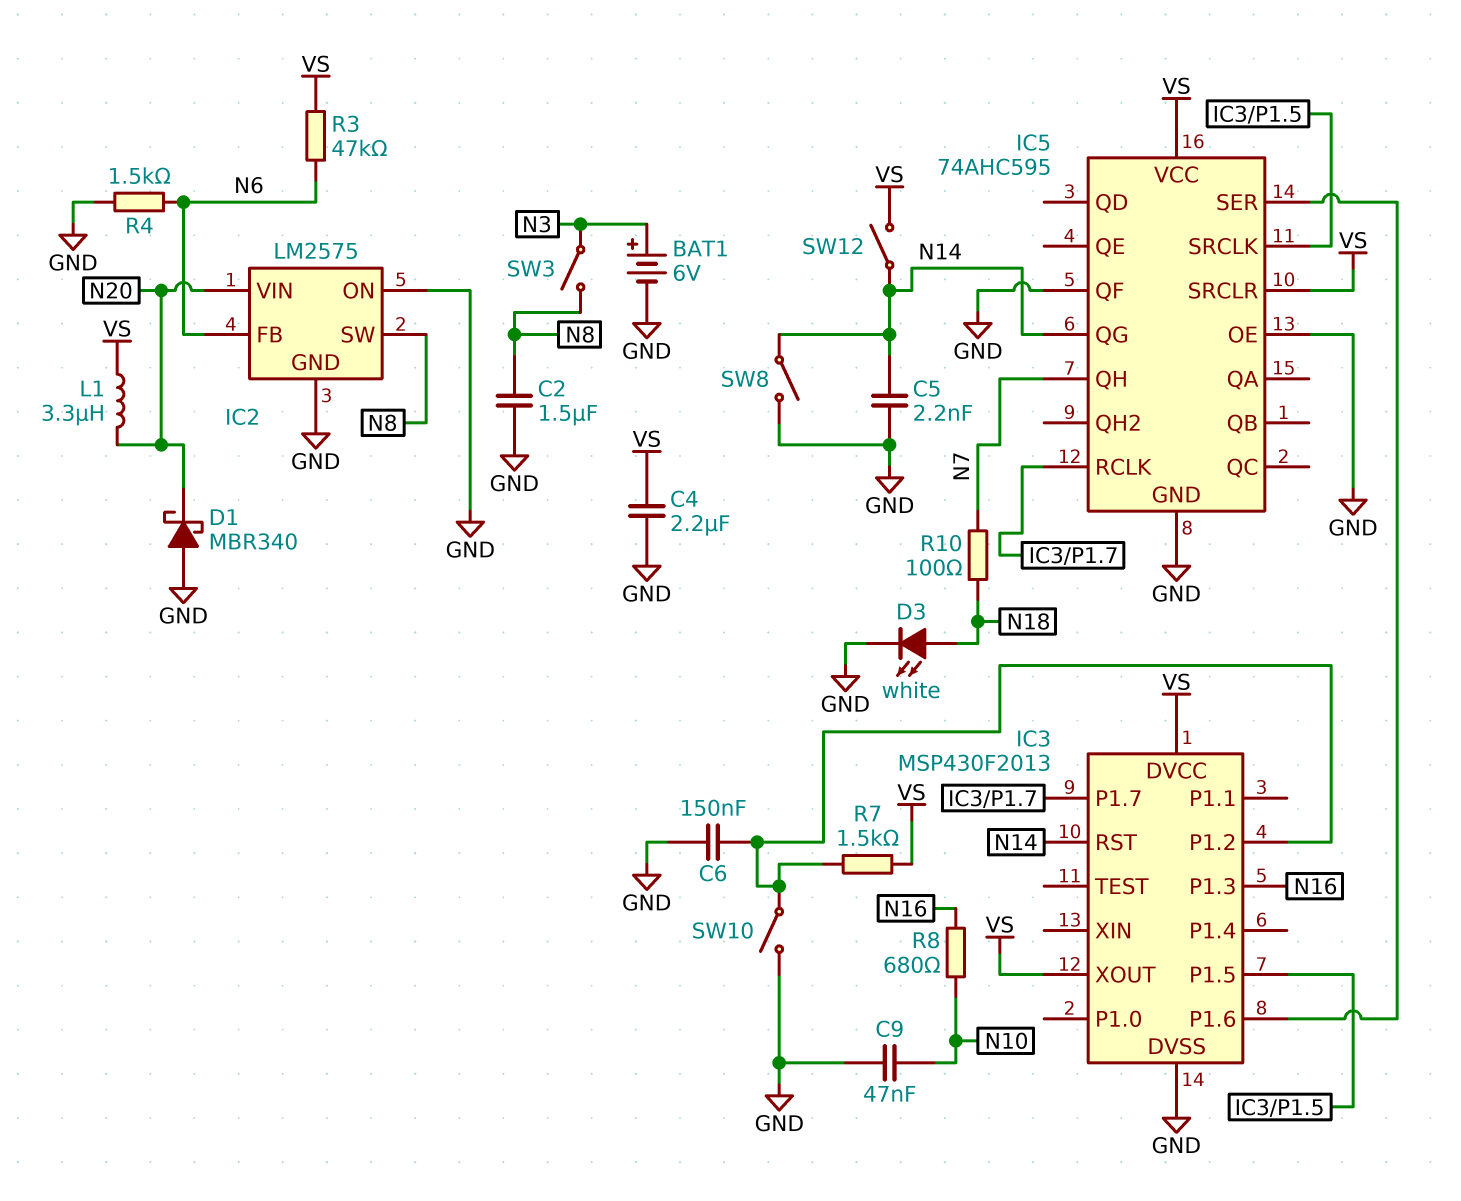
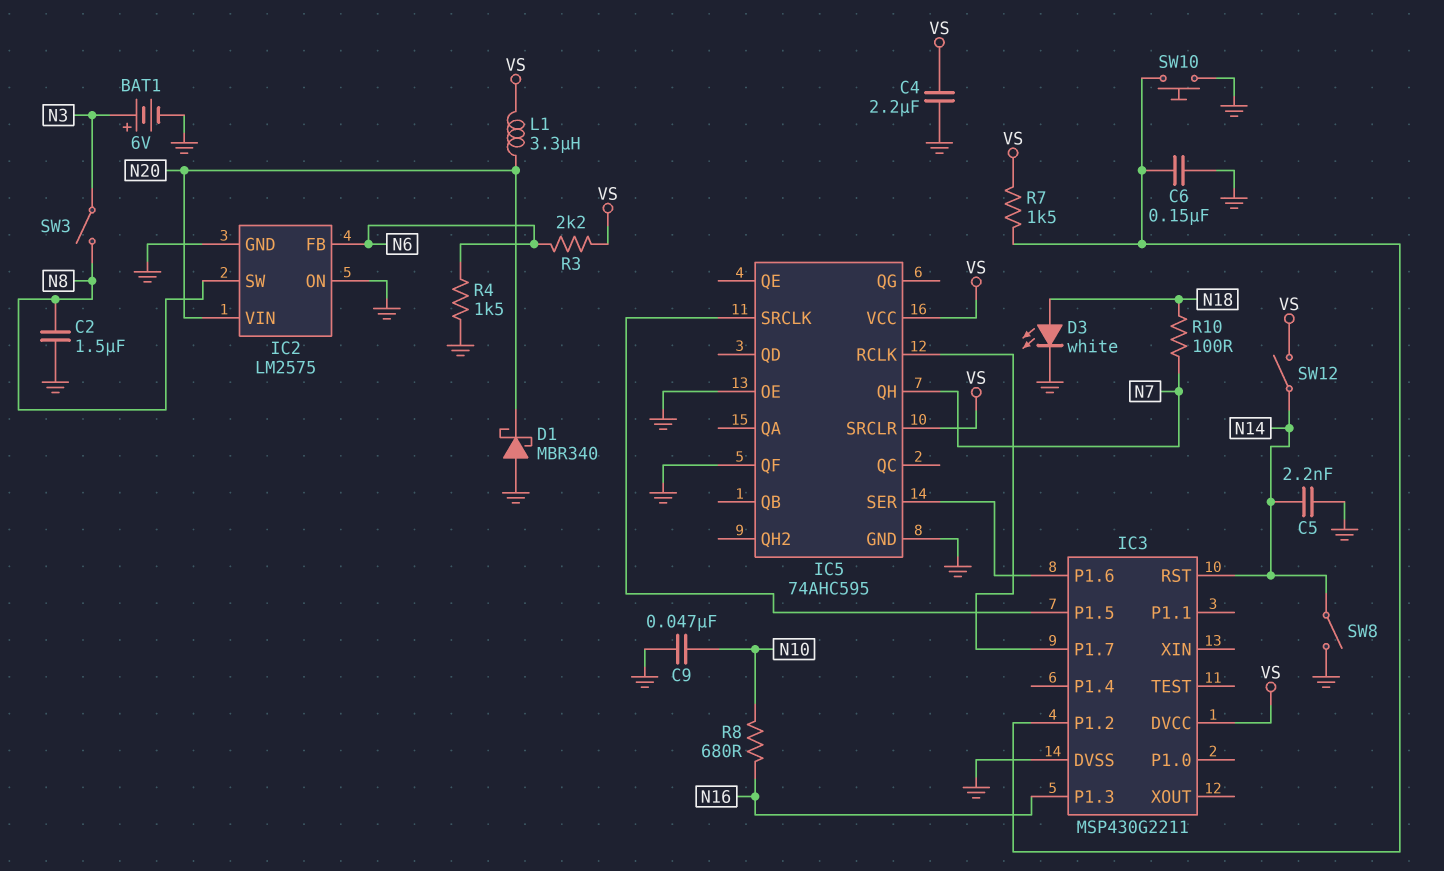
IC3: MSP430F2013 -> MSP430G2211
IC3 pin XOUT: VS -> none
IC5 pin QG: N14 -> none
R3: 47k (N6, VS) -> 2.2k (N6, VS)
SW10: switch (GND, IC3/P1.2) -> button (GND, IC3/P1.2)

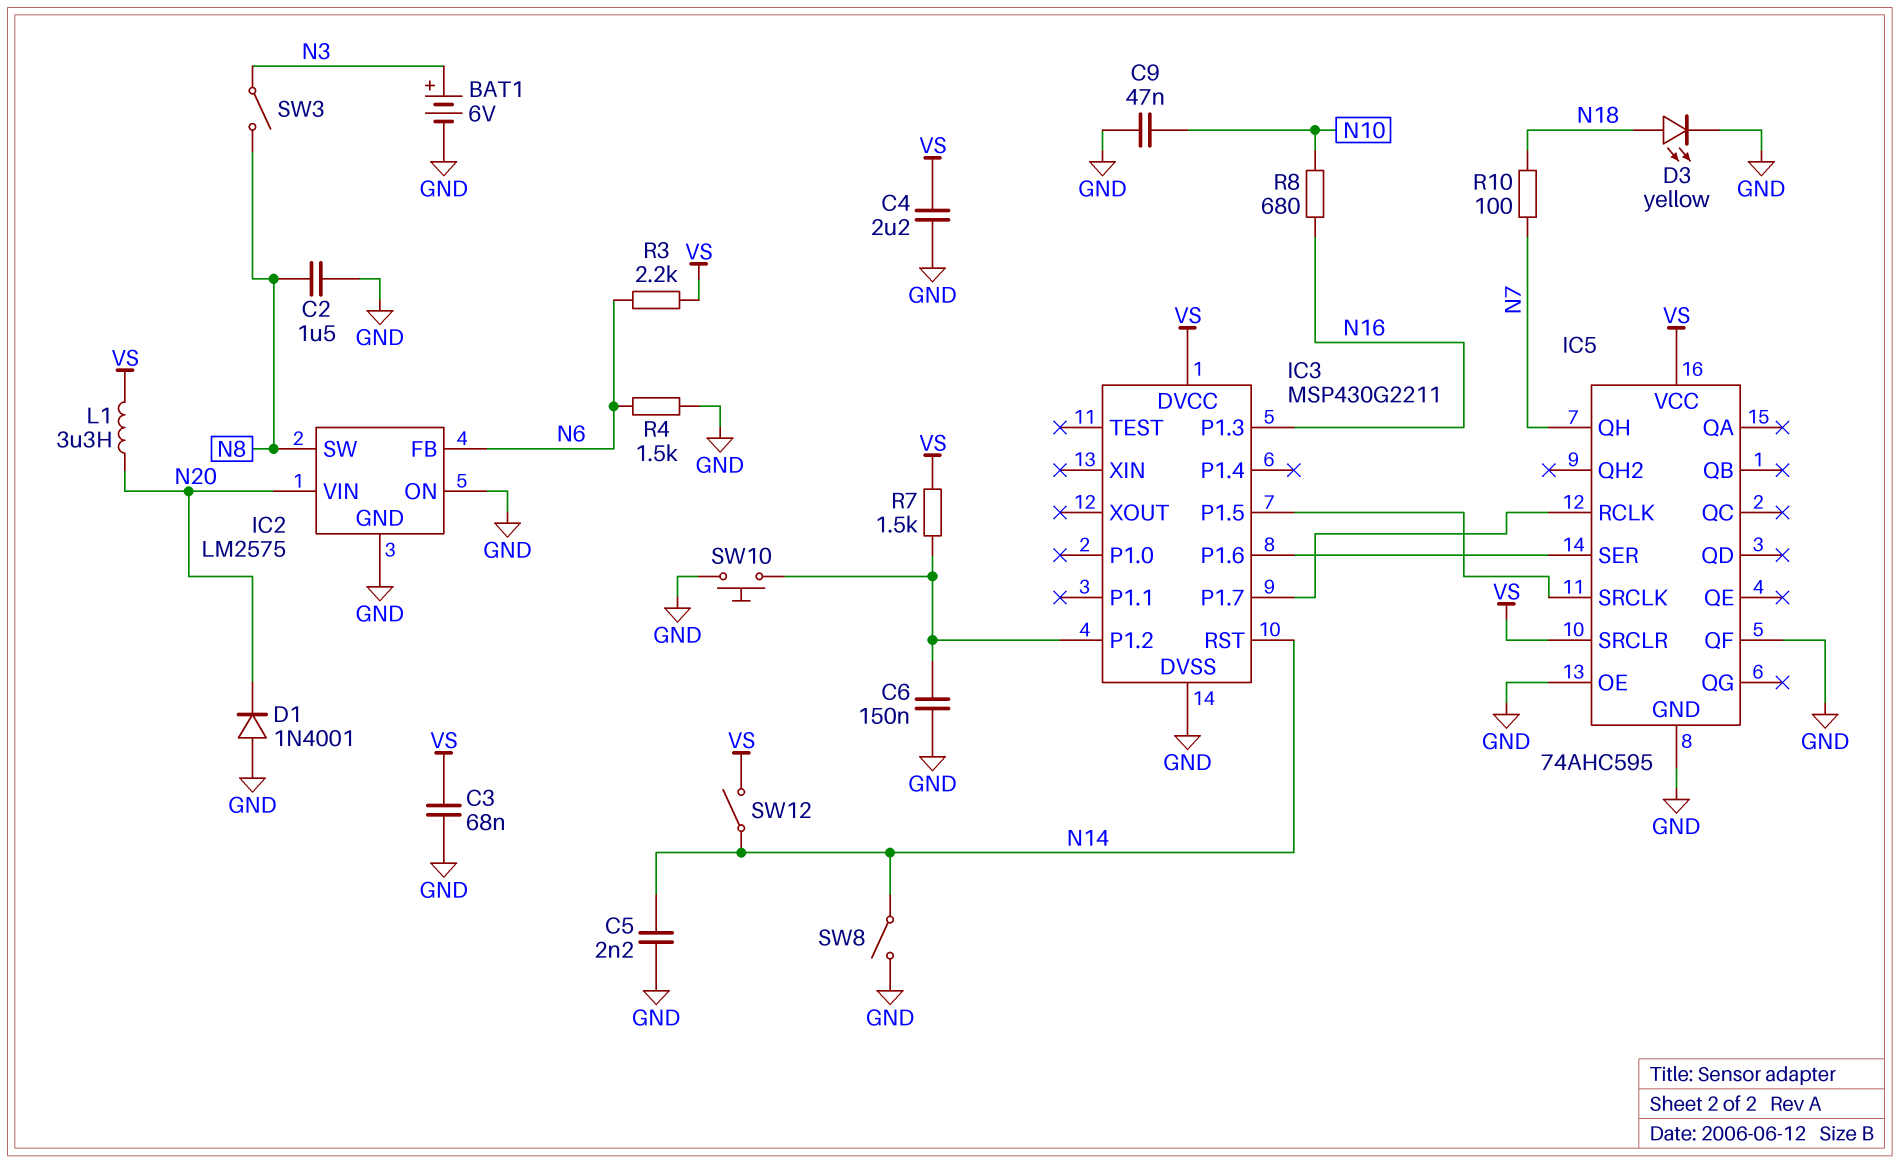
C3: none -> 68nF (GND, VS)
D1: schottky MBR340 (A GND, K N20) -> diode 1N4001 (A GND, K N20)
D3: LED white (A N18, K GND) -> LED yellow (A N18, K GND)

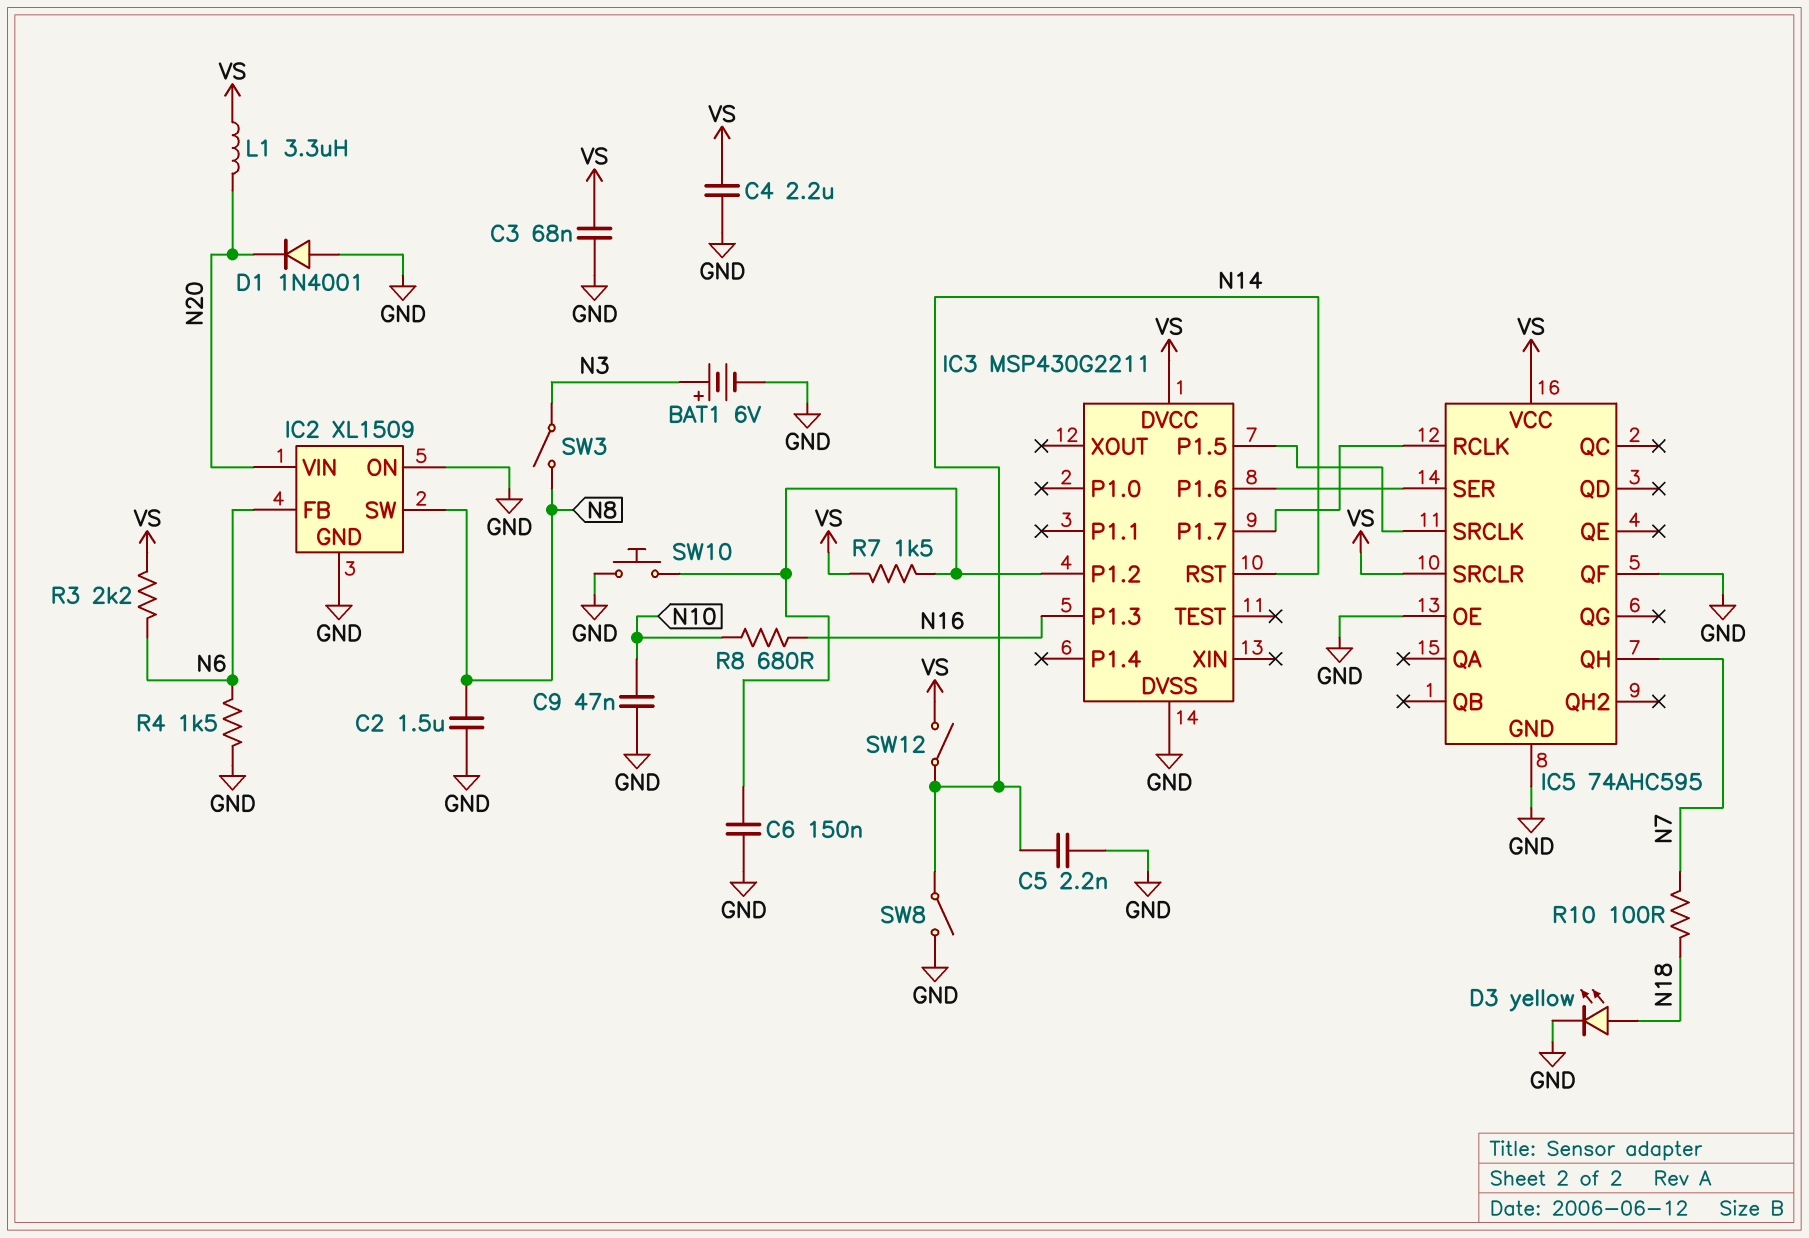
IC2: LM2575 -> XL1509

